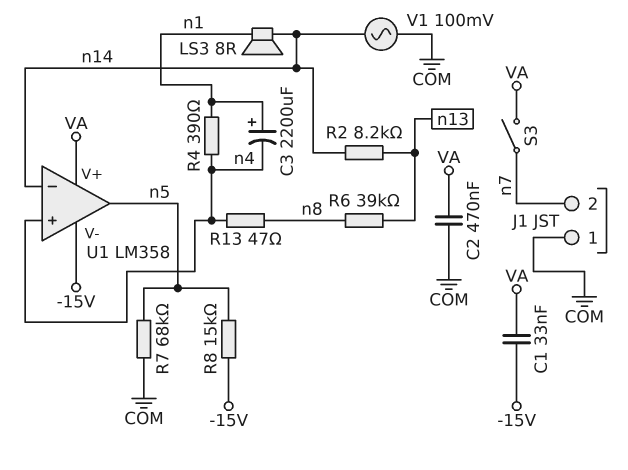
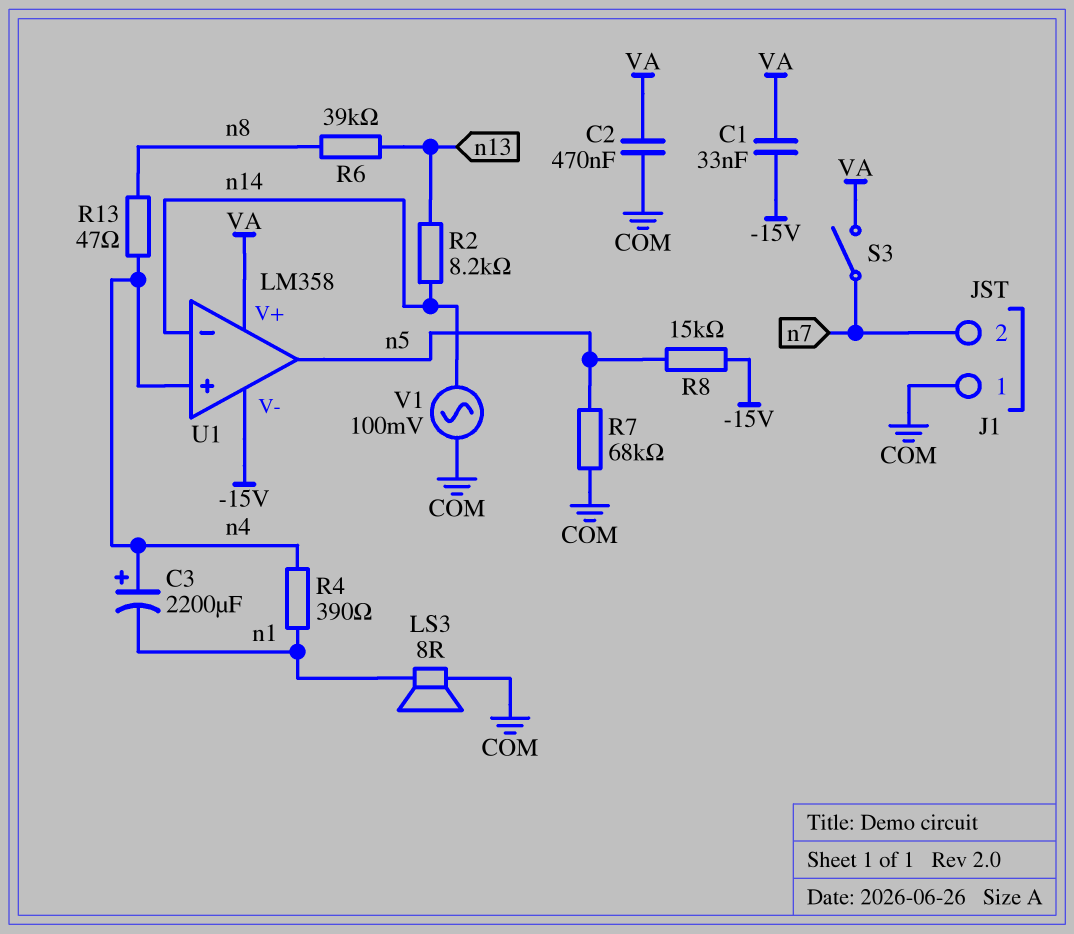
C3: 2200uF (plus n1, minus n4) -> 2200uF (plus n4, minus n1)
LS3: speaker 8R (n1, n14) -> speaker 8R (COM, n1)

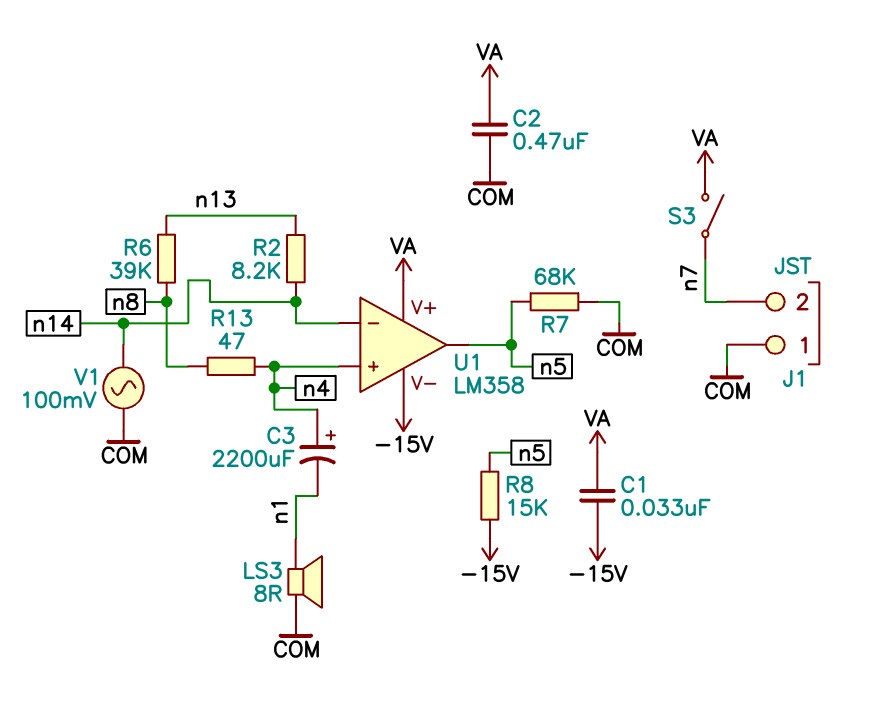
R4: 390 (n1, n4) -> none

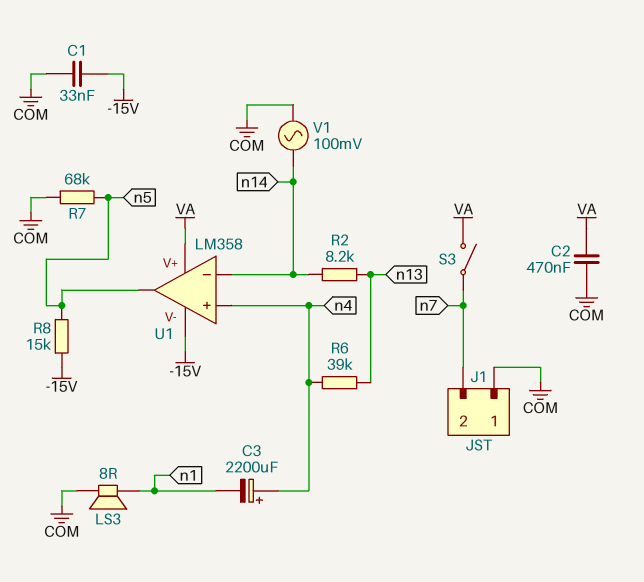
C1: 33nF (-15V, VA) -> 33nF (-15V, COM)
R6: 39k (n8, n13) -> 39k (n4, n13)
R13: 47 (n4, n8) -> none

